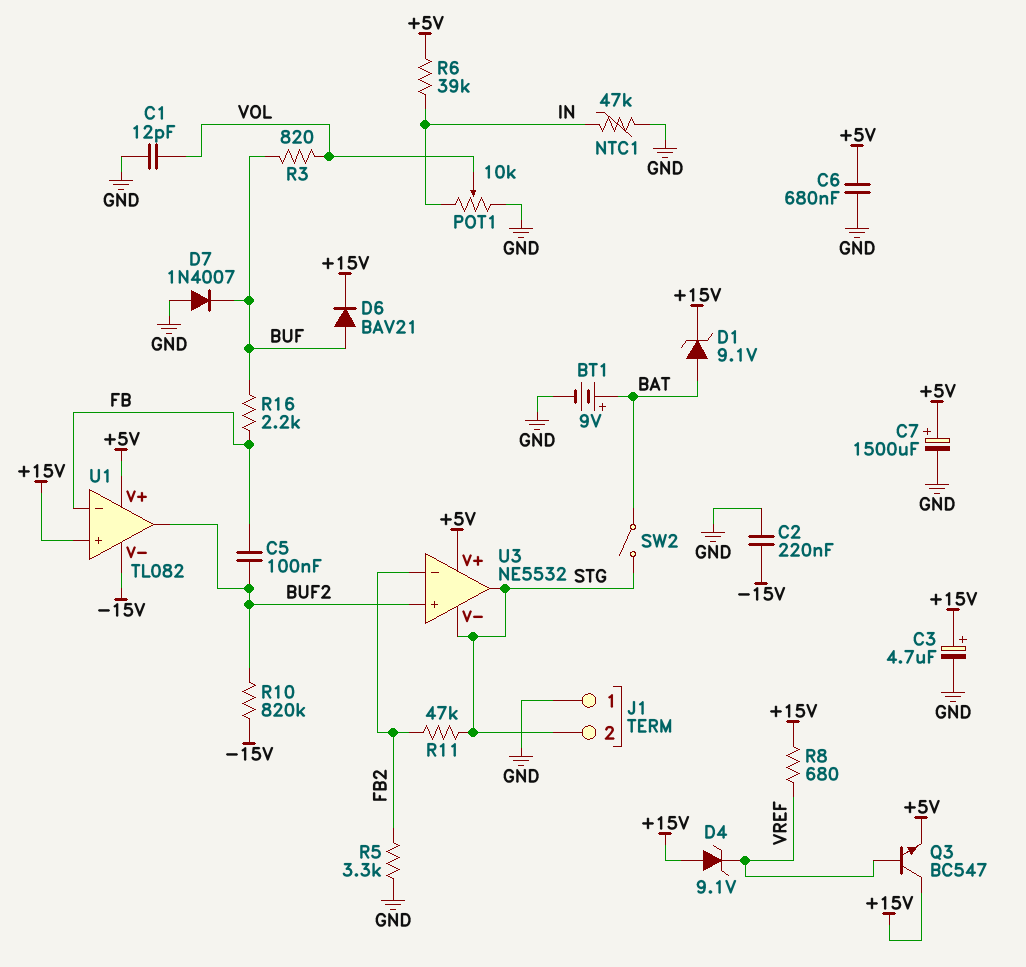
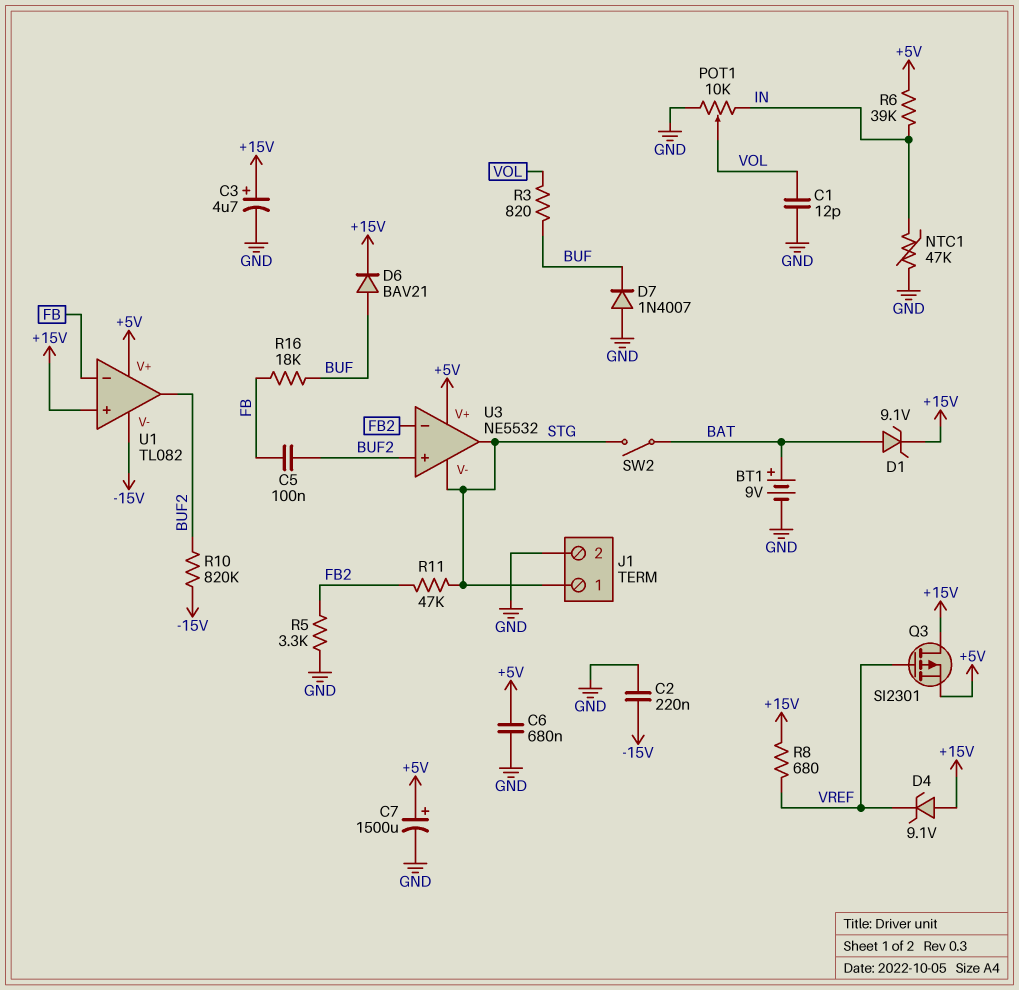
J1 pin 1: GND -> STG
J1 pin 2: STG -> GND
Q3: NPN BC547 (B VREF, C +15V, E +5V) -> PMOS SI2301 (G VREF, D +15V, S +5V)
R16: 2.2k (BUF, FB) -> 18k (BUF, FB)

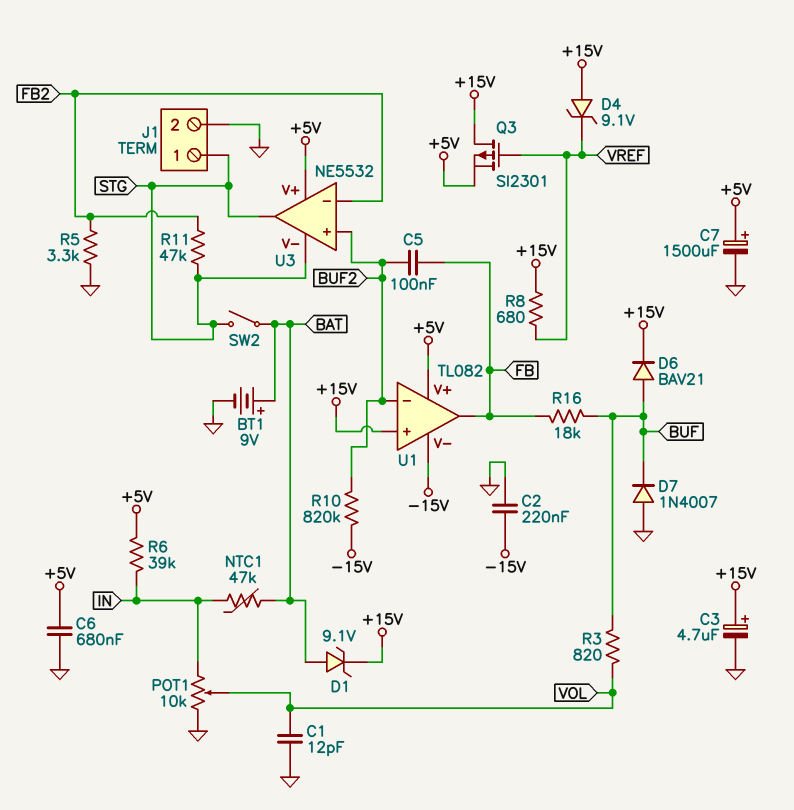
NTC1: 47k (GND, IN) -> 47k (BAT, IN)
U1 pin in-: FB -> BUF2
U1 pin out: BUF2 -> FB

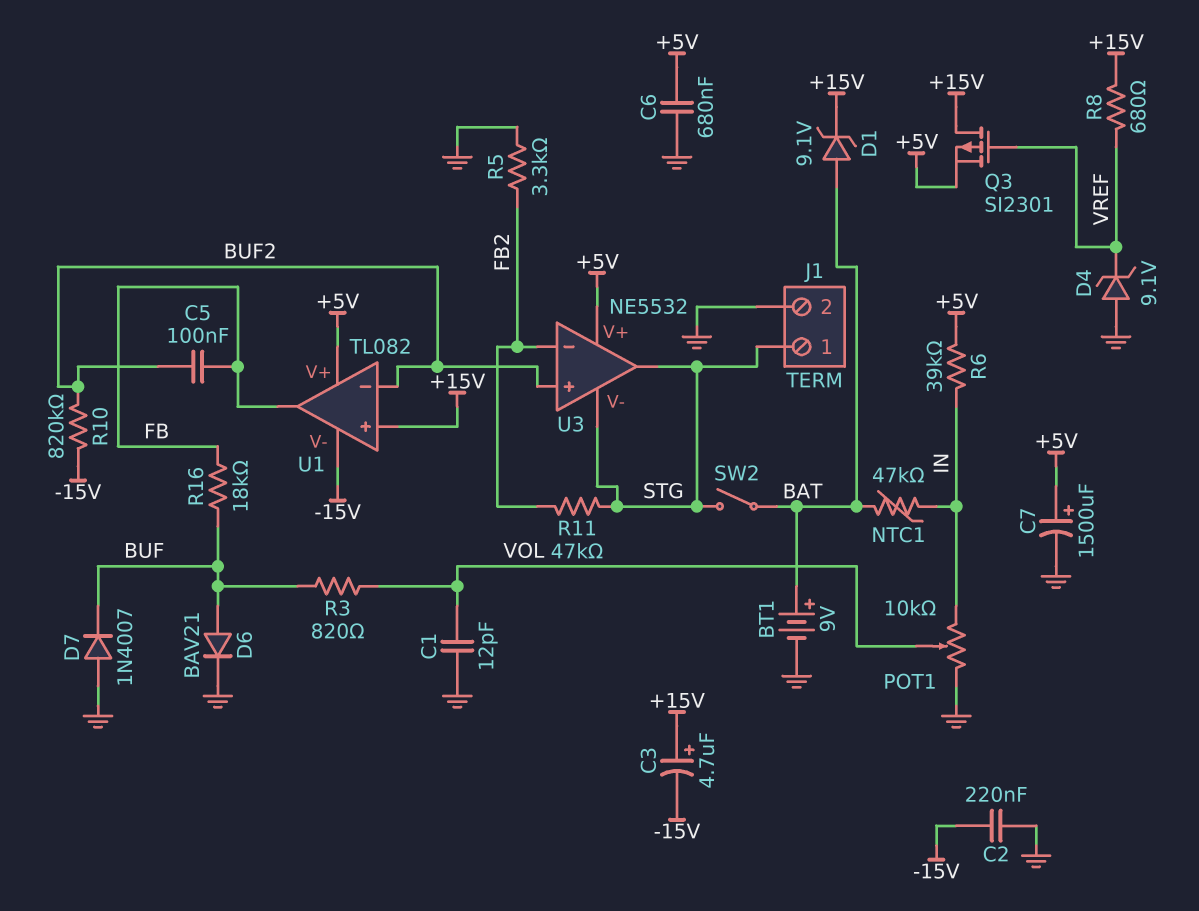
C3: 4.7uF (plus +15V, minus GND) -> 4.7uF (plus +15V, minus -15V)
D4: zener 9.1V (A +15V, K VREF) -> zener 9.1V (A GND, K VREF)
D6: diode BAV21 (A BUF, K +15V) -> diode BAV21 (A BUF, K GND)

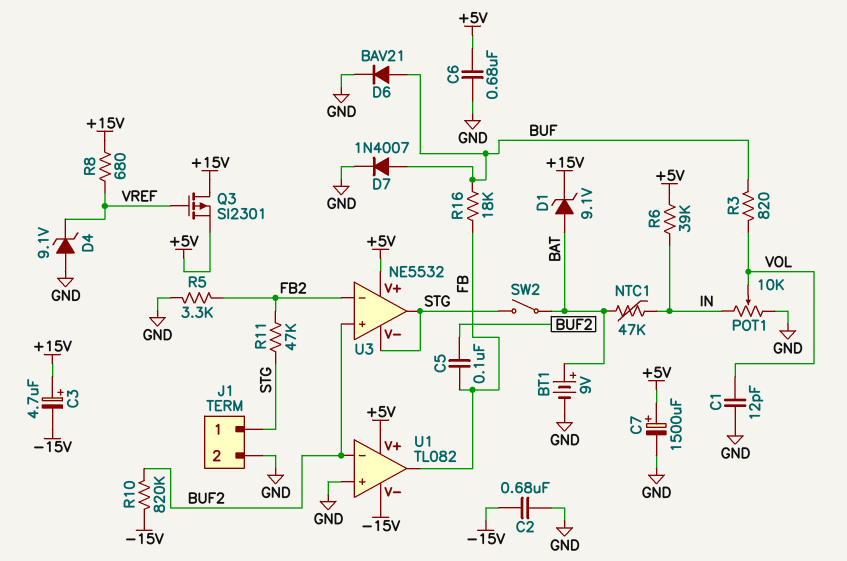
C2: 220nF (-15V, GND) -> 680nF (-15V, GND)
D7: diode 1N4007 (A GND, K BUF) -> diode 1N4007 (A BUF, K GND)
U1 pin in+: +15V -> GND

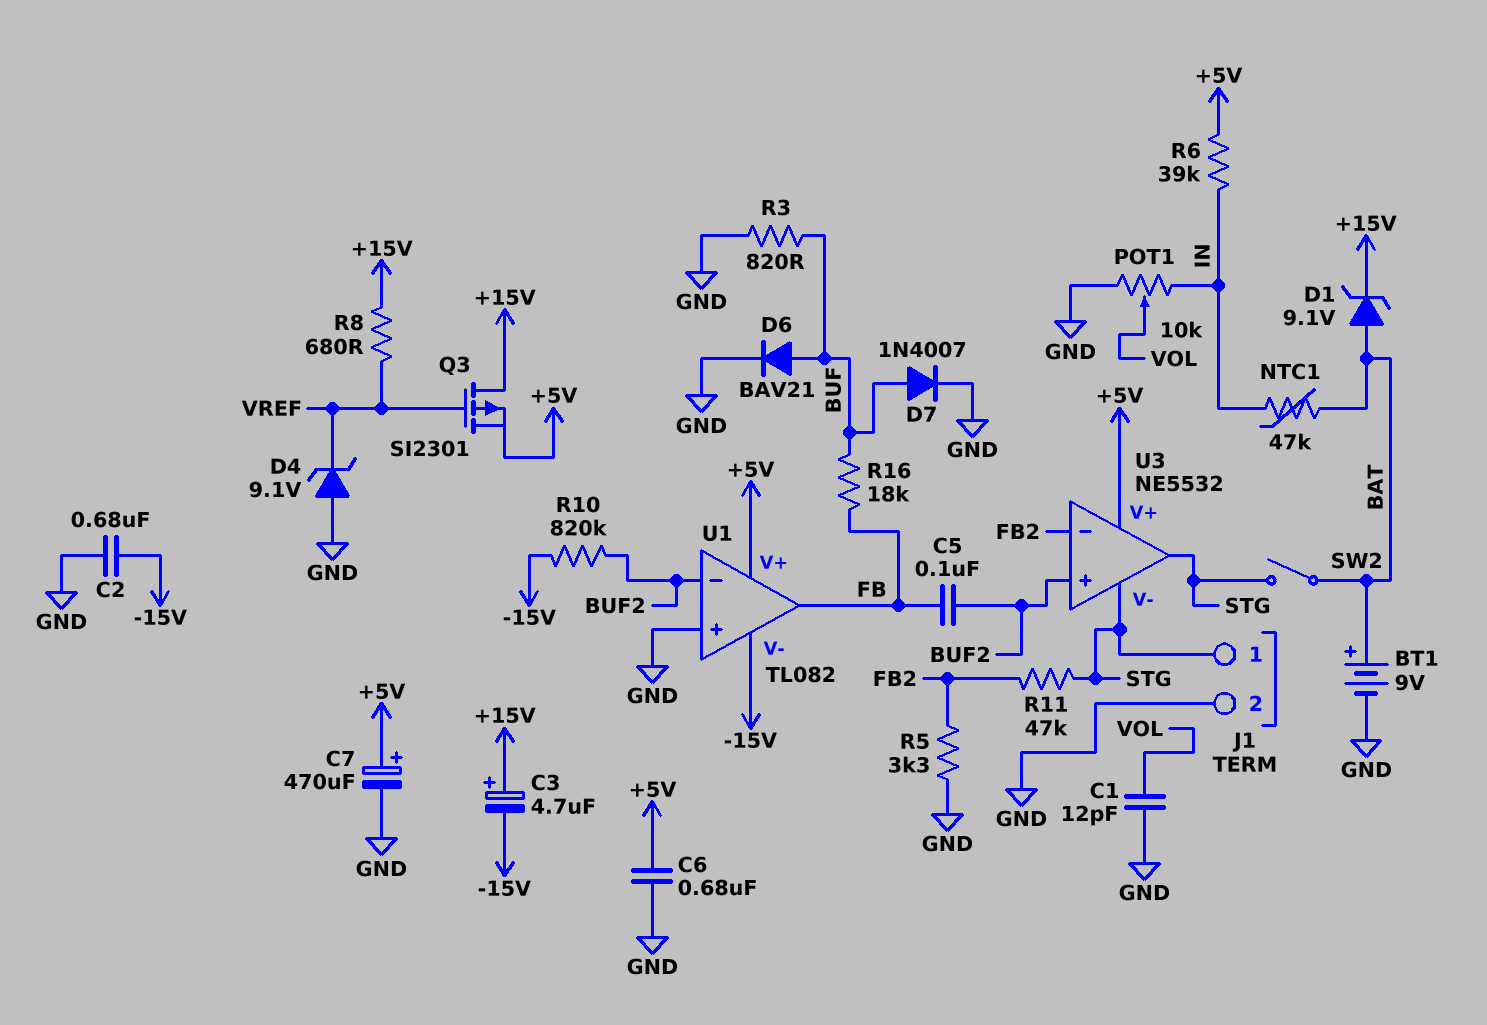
C7: 1500uF (plus +5V, minus GND) -> 470uF (plus +5V, minus GND)
R3: 820 (BUF, VOL) -> 820 (BUF, GND)

